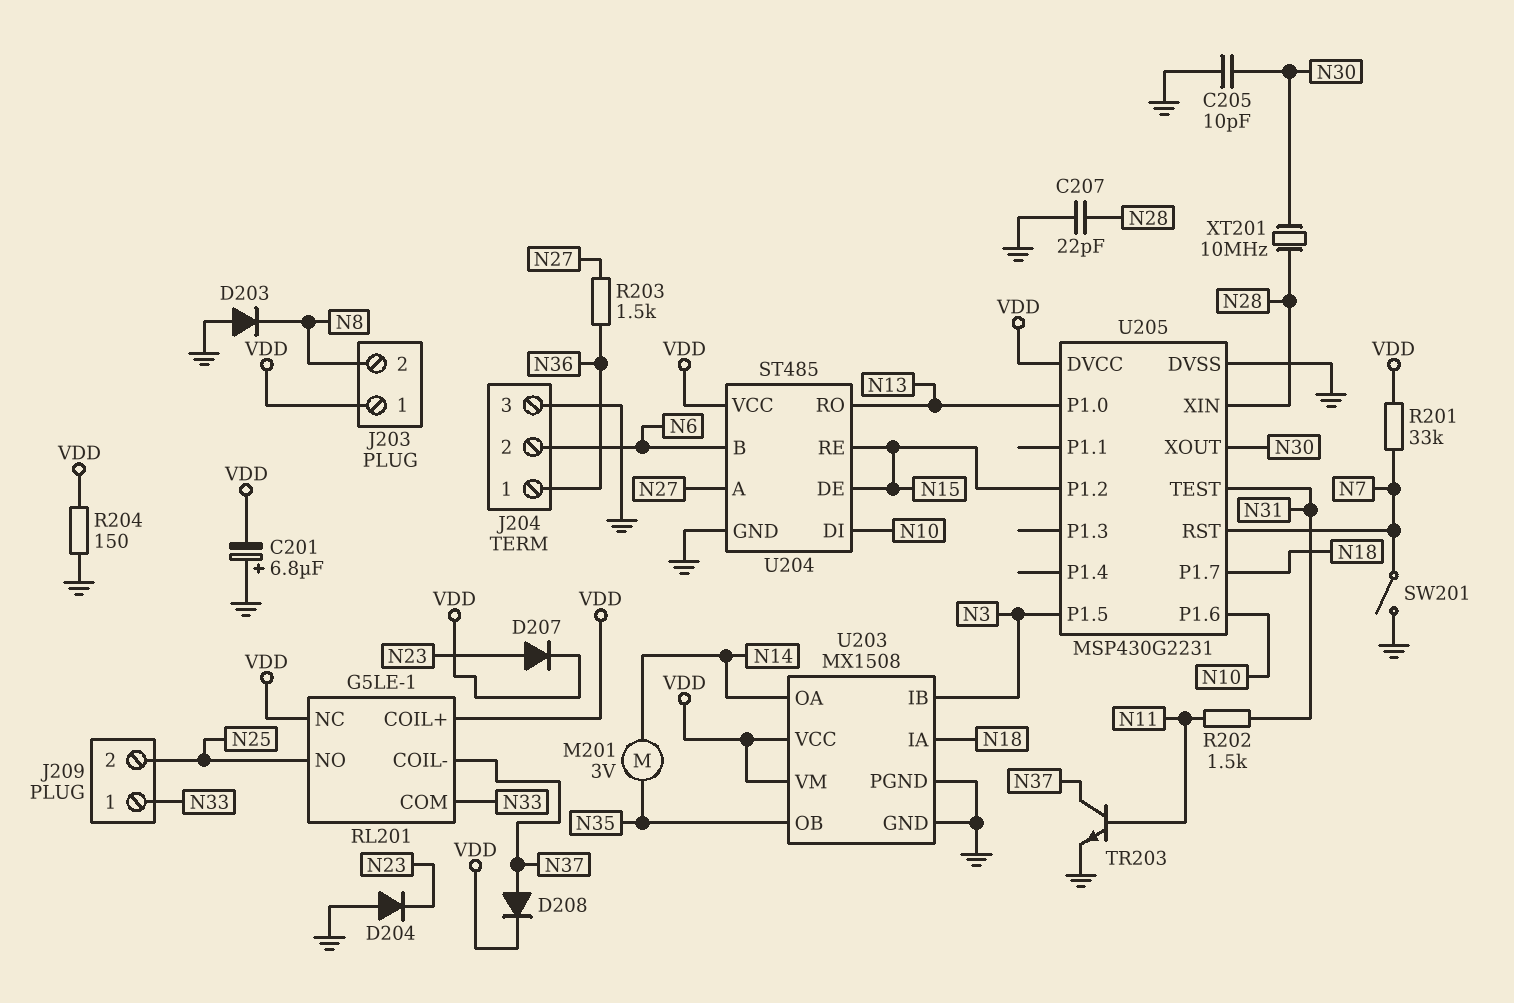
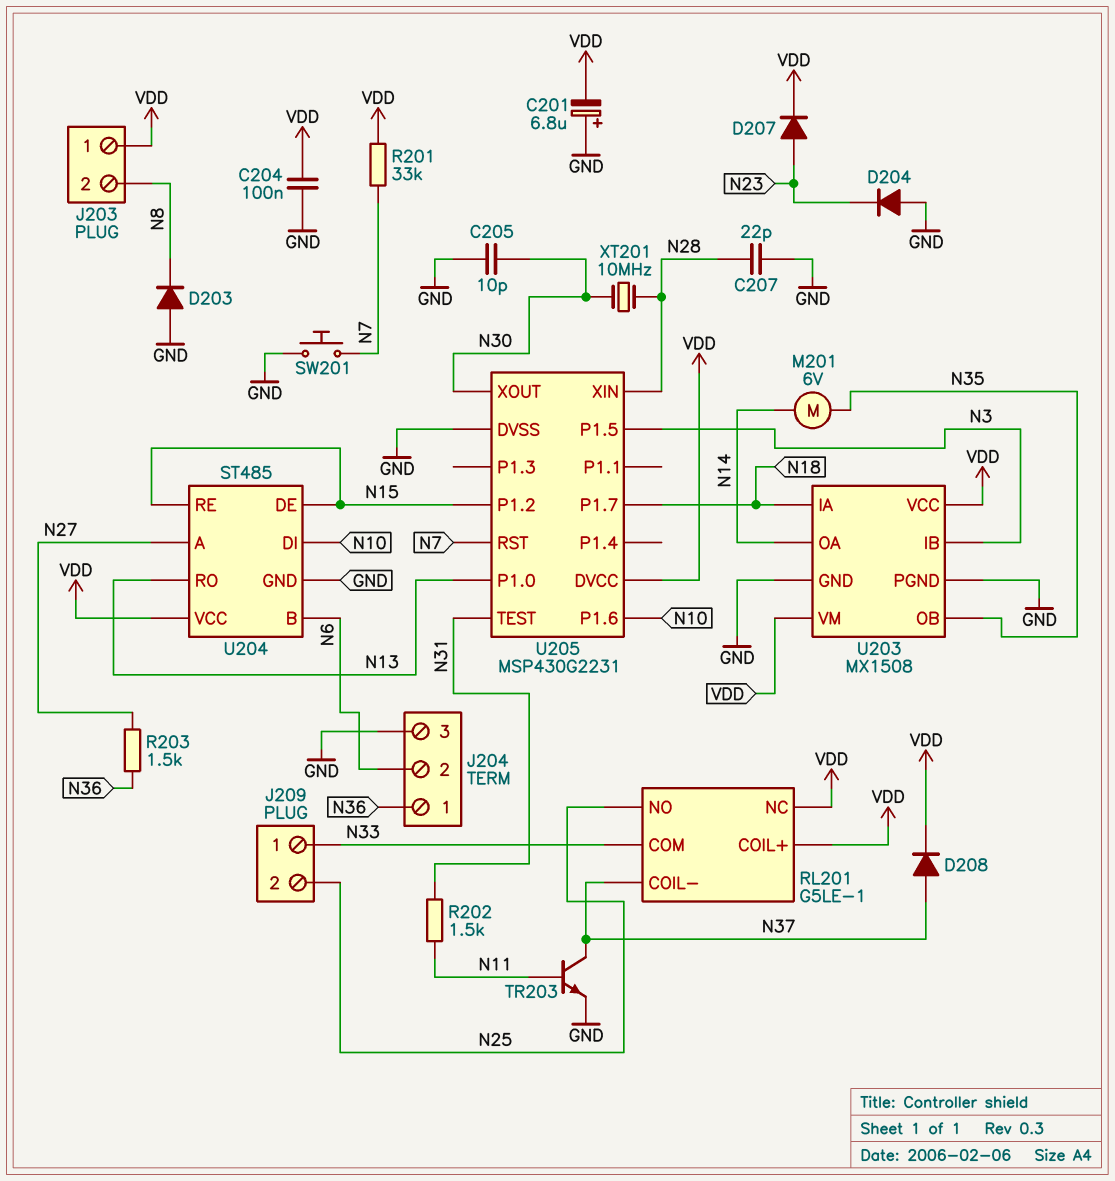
C204: none -> 100nF (GND, VDD)
M201: motor 3V (N14, N35) -> motor 6V (N14, N35)
R204: 150 (GND, VDD) -> none
SW201: switch (GND, N7) -> button (GND, N7)

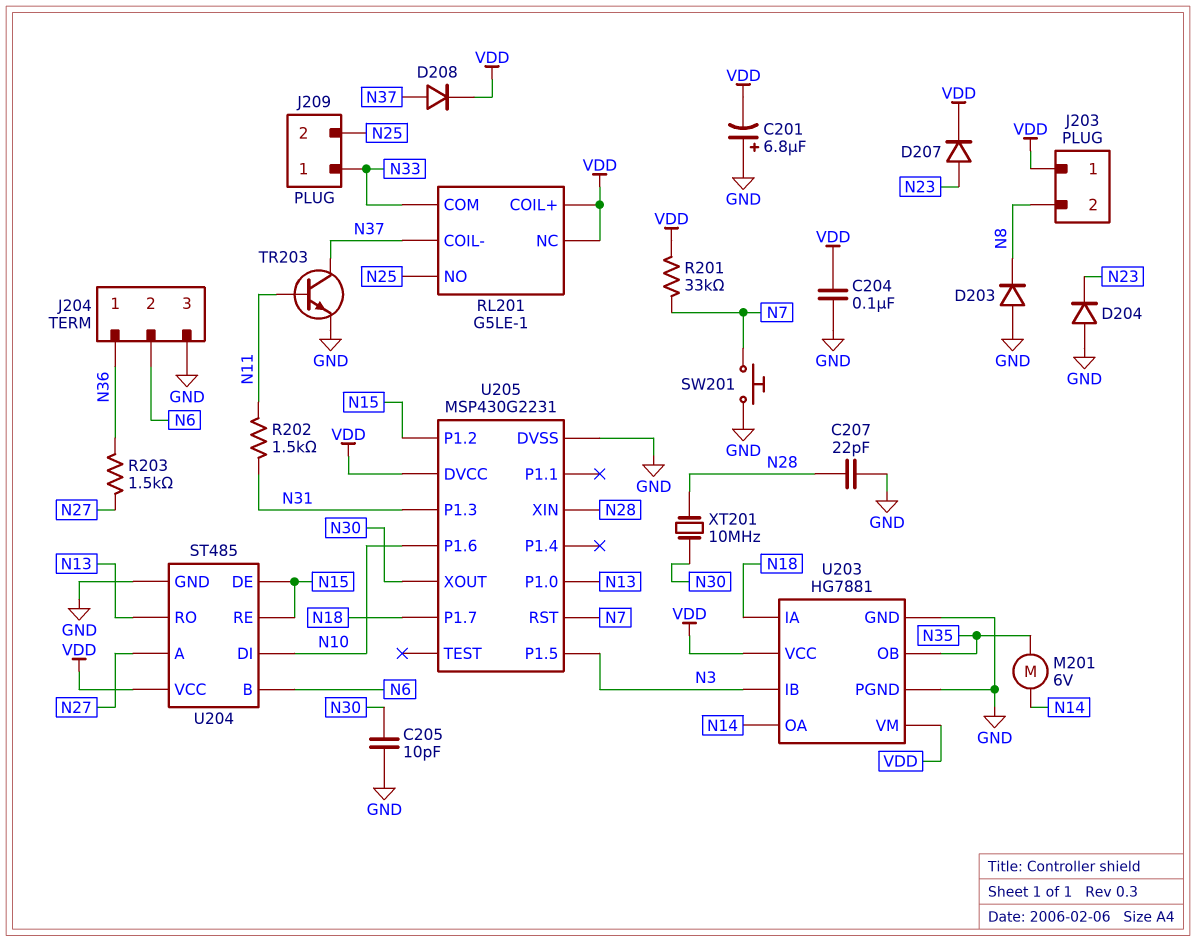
U203: MX1508 -> HG7881
U205 pin P1.3: none -> N31
U205 pin TEST: N31 -> none

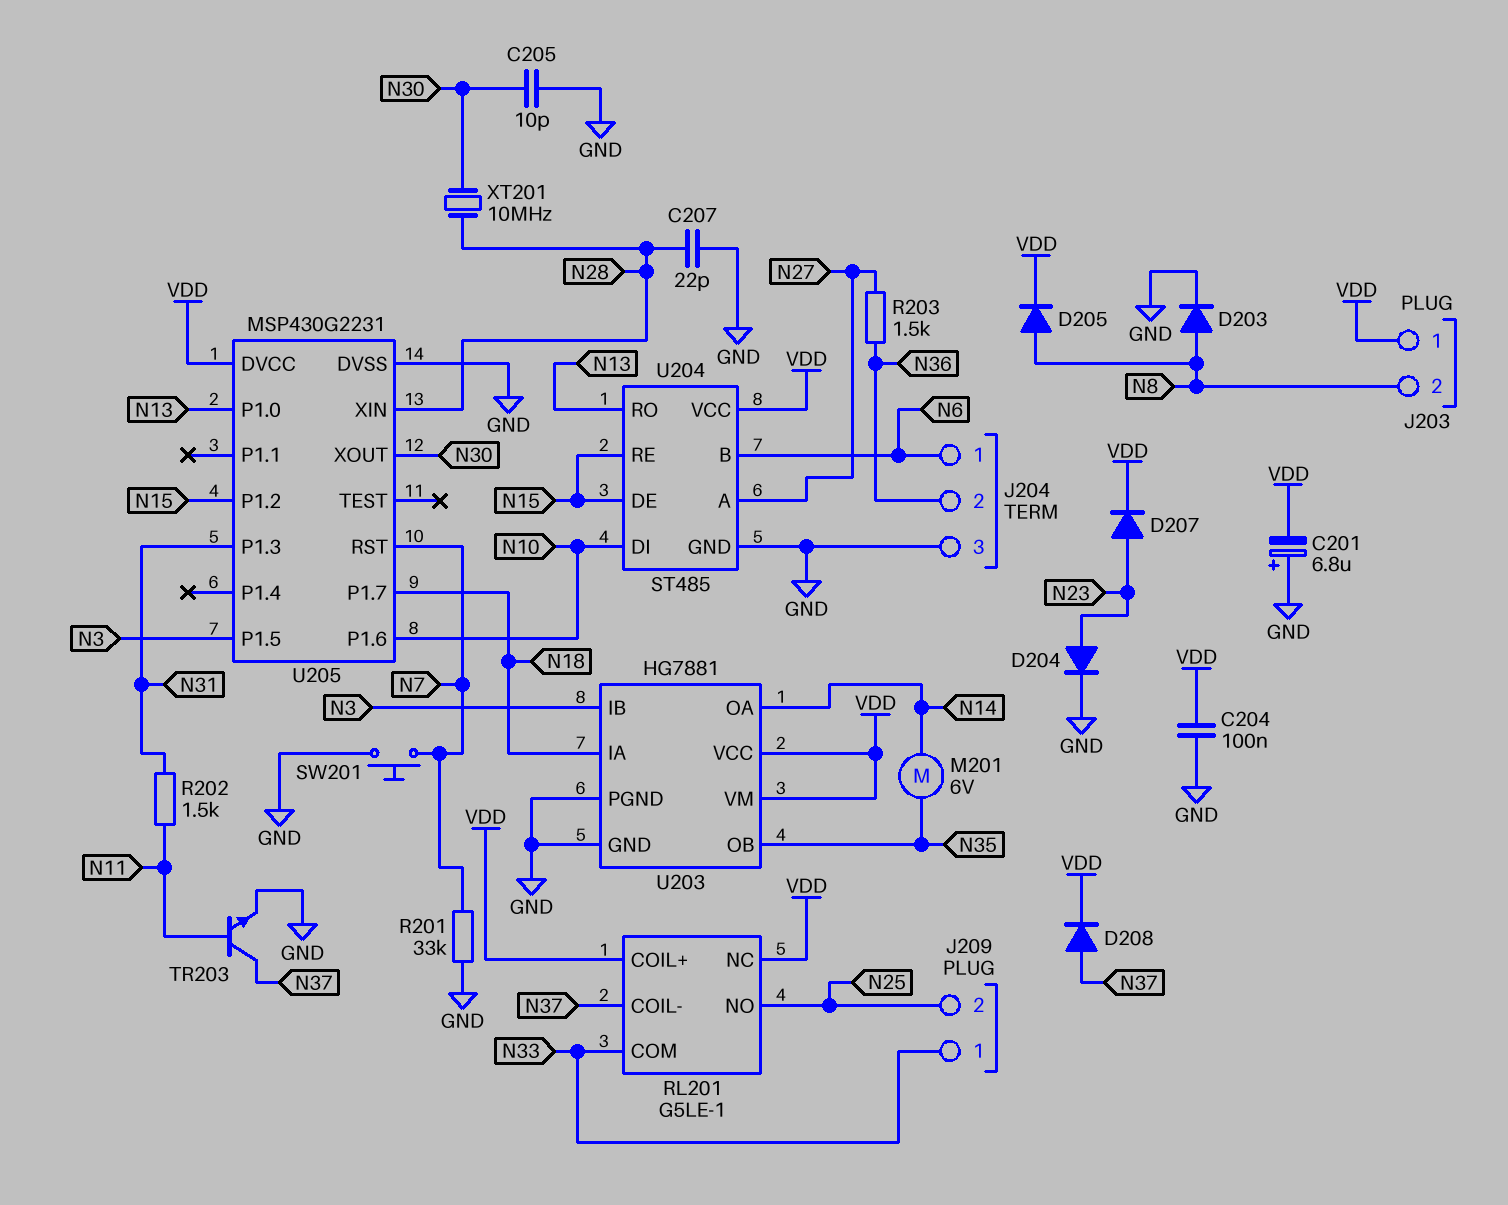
D203: diode (A GND, K N8) -> diode (A N8, K GND)
D204: diode (A GND, K N23) -> diode (A N23, K GND)
D205: none -> diode (A N8, K VDD)
J204 pin 1: N36 -> N6
J204 pin 2: N6 -> N36
R201: 33k (N7, VDD) -> 33k (GND, N7)

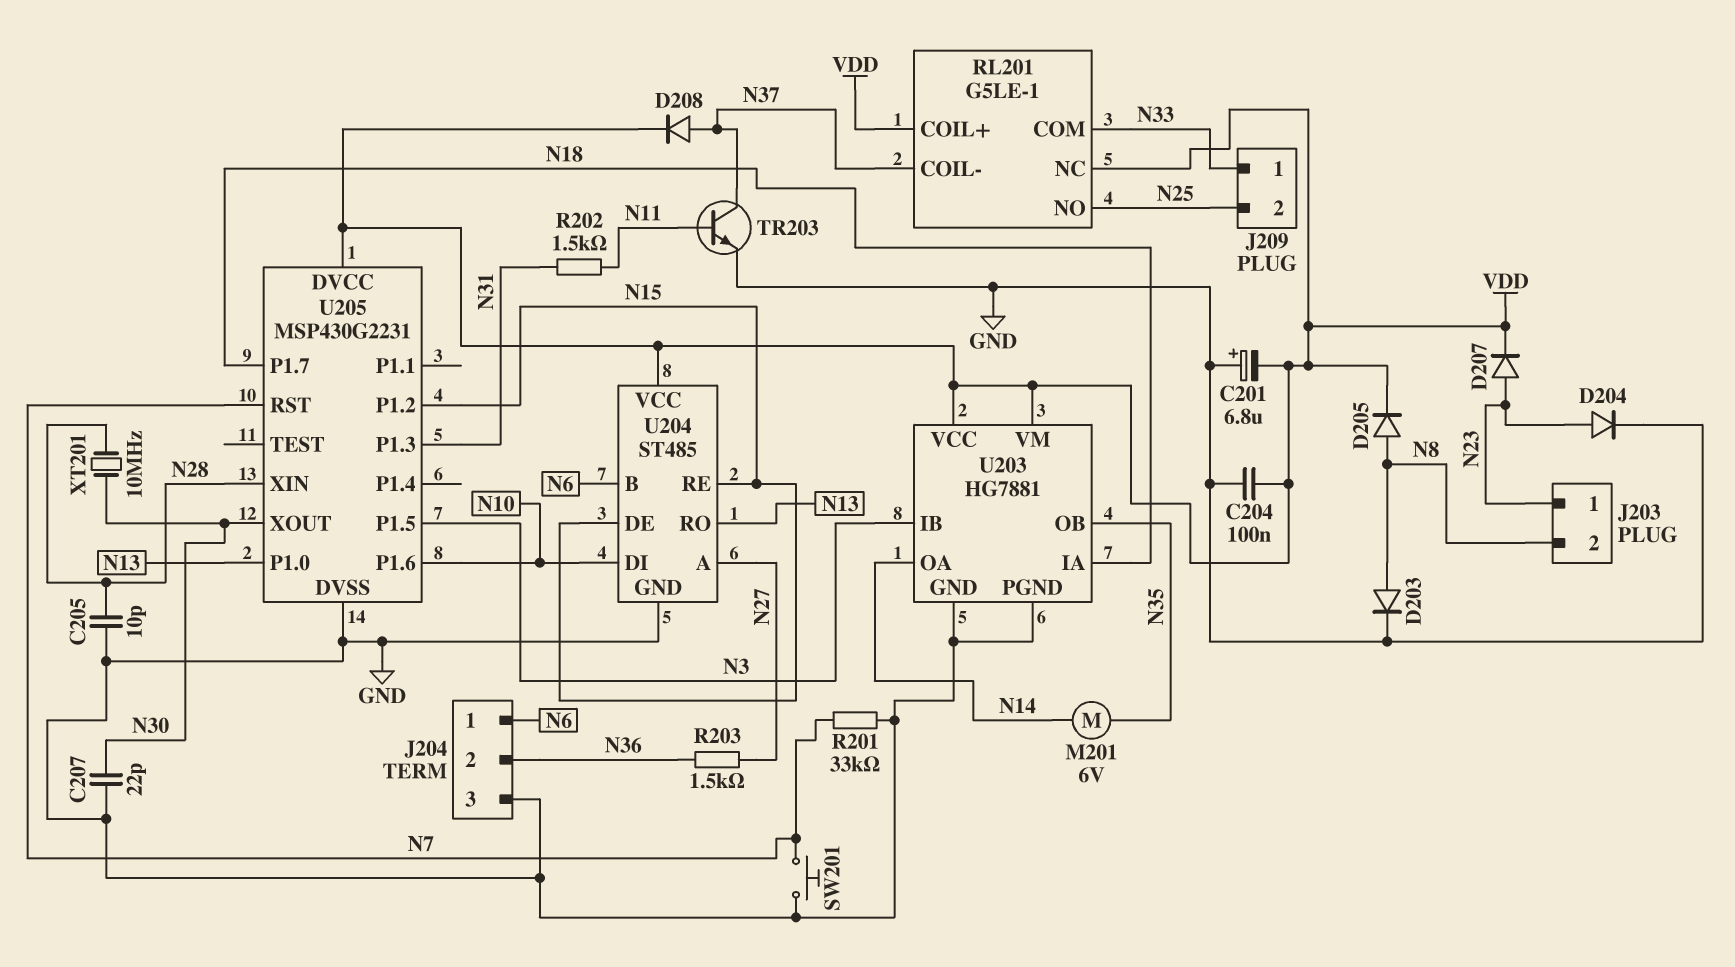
C205: 10pF (GND, N30) -> 10pF (GND, N28)
C207: 22pF (GND, N28) -> 22pF (GND, N30)
J203 pin 1: VDD -> N23

